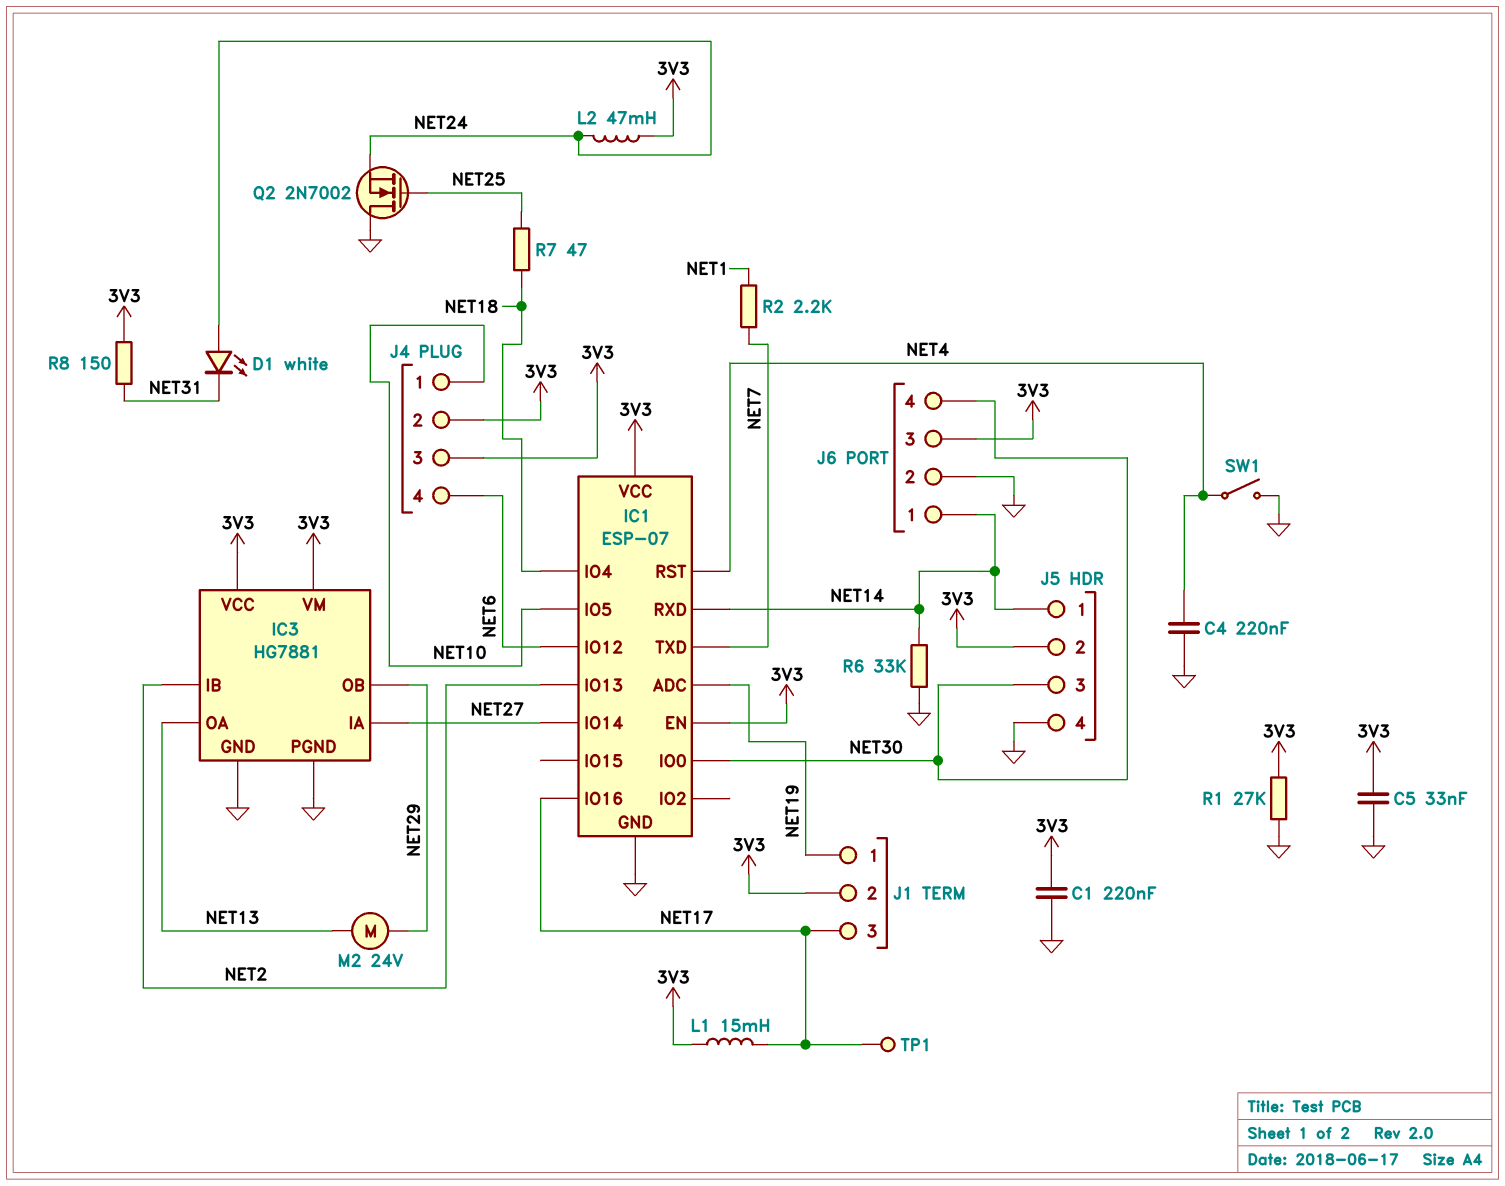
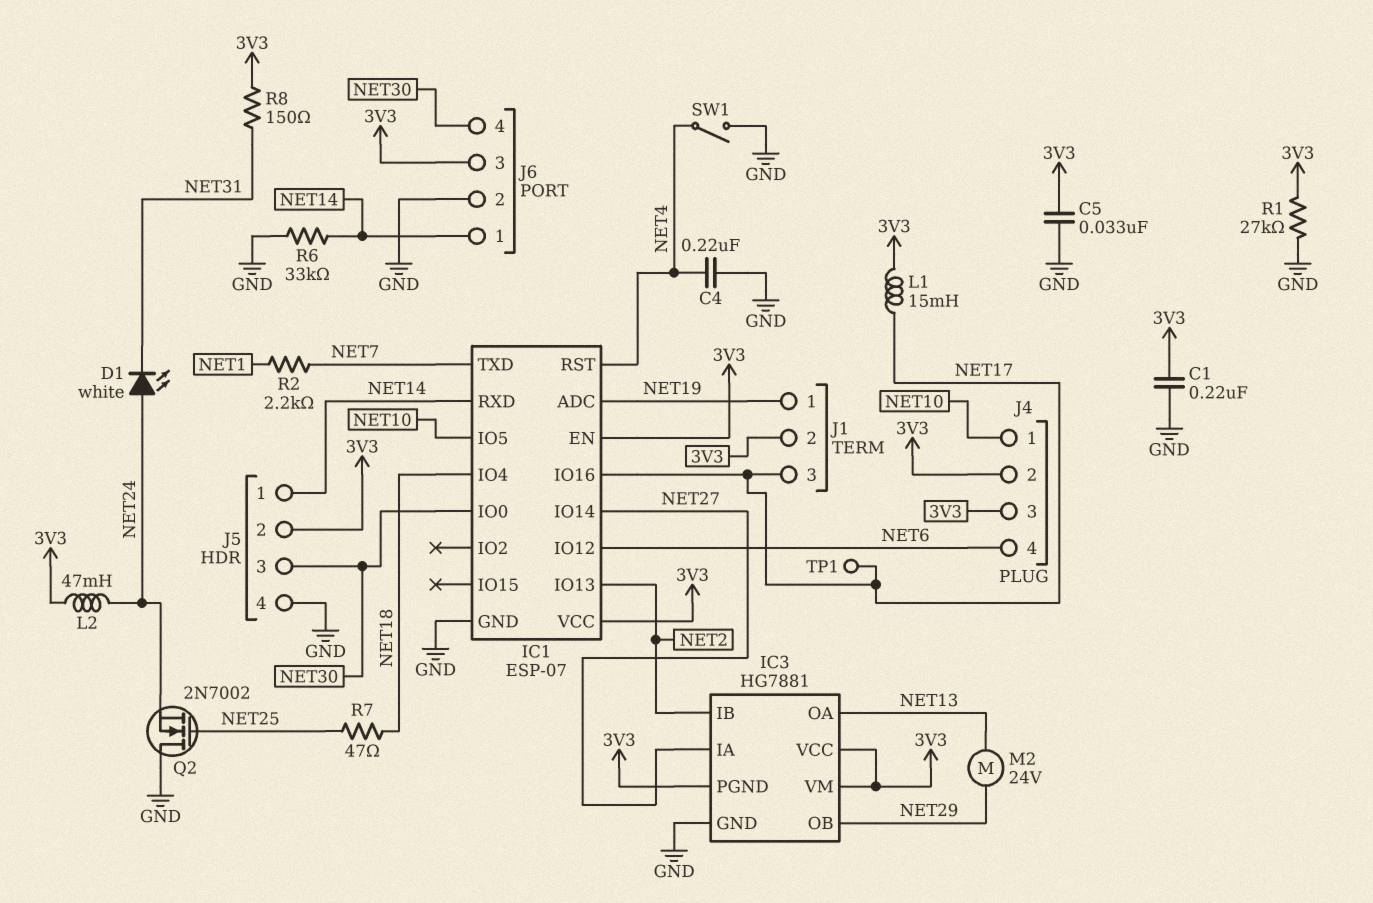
IC3 pin PGND: GND -> 3V3

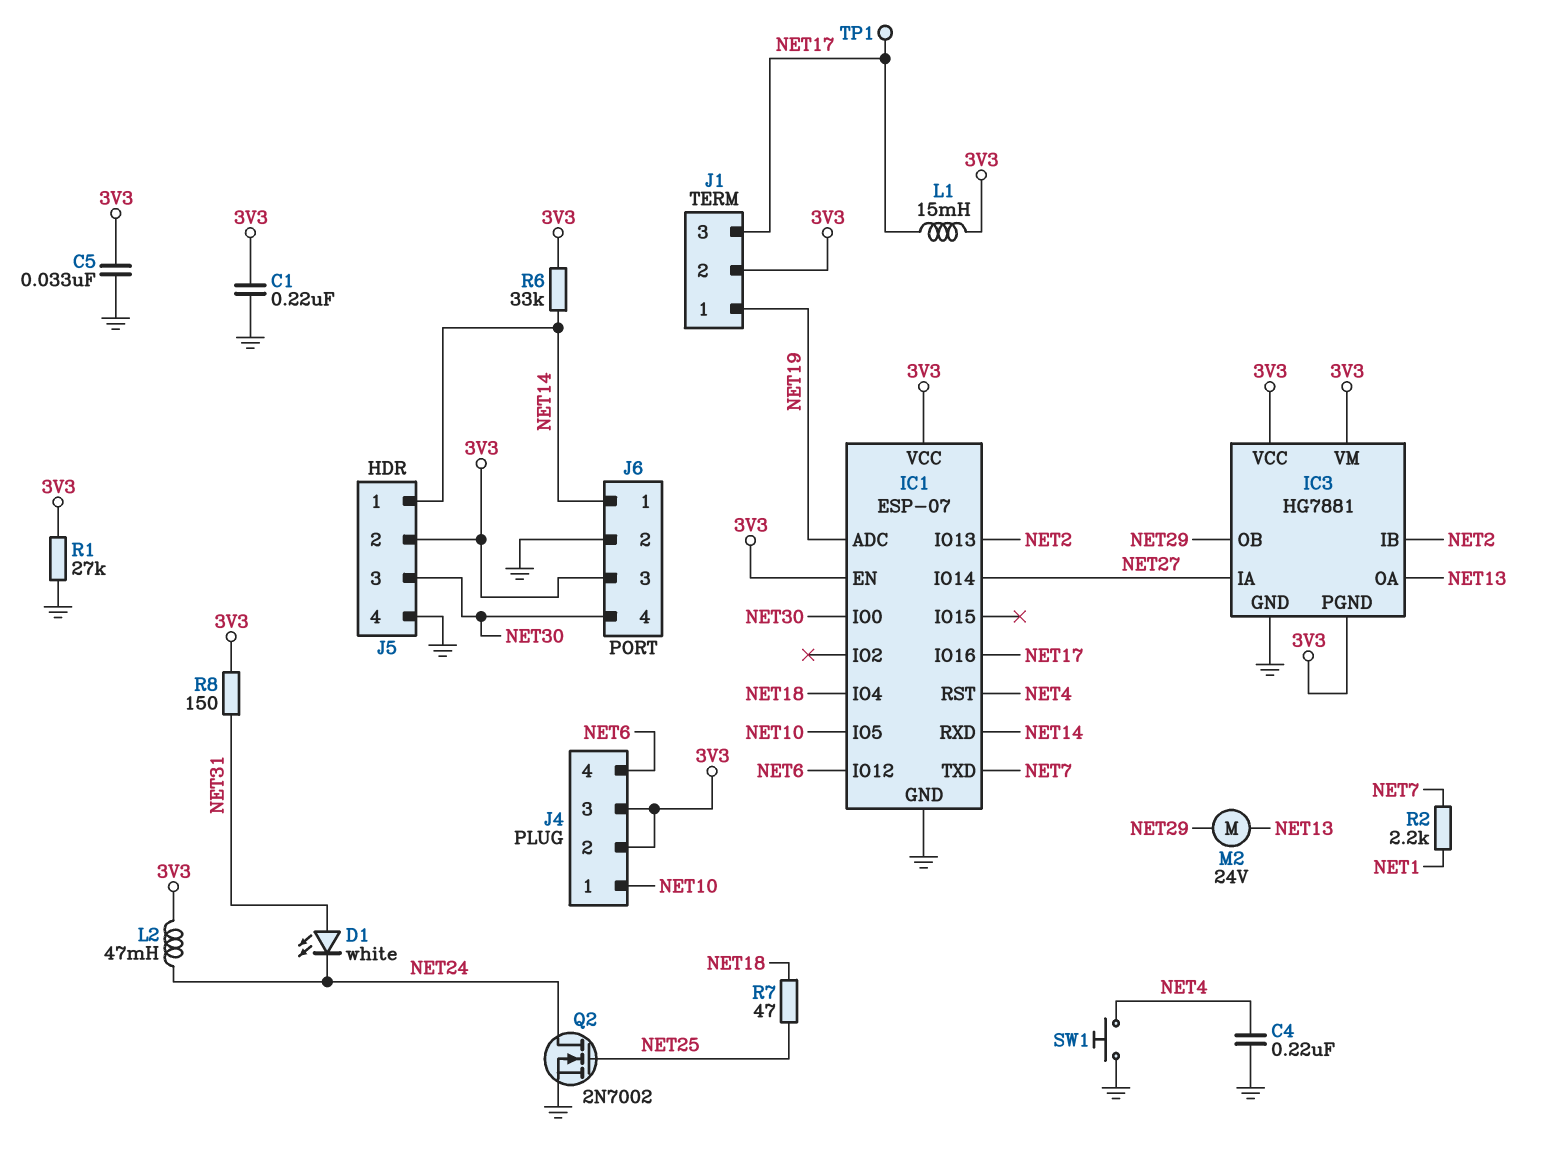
D1: LED white (A NET24, K NET31) -> LED white (A NET31, K NET24)
Q2: NMOS 2N7002 (G NET25, D GND, S NET24) -> NMOS 2N7002 (G NET25, D NET24, S GND)
R6: 33k (GND, NET14) -> 33k (3V3, NET14)
SW1: switch (GND, NET4) -> button (GND, NET4)

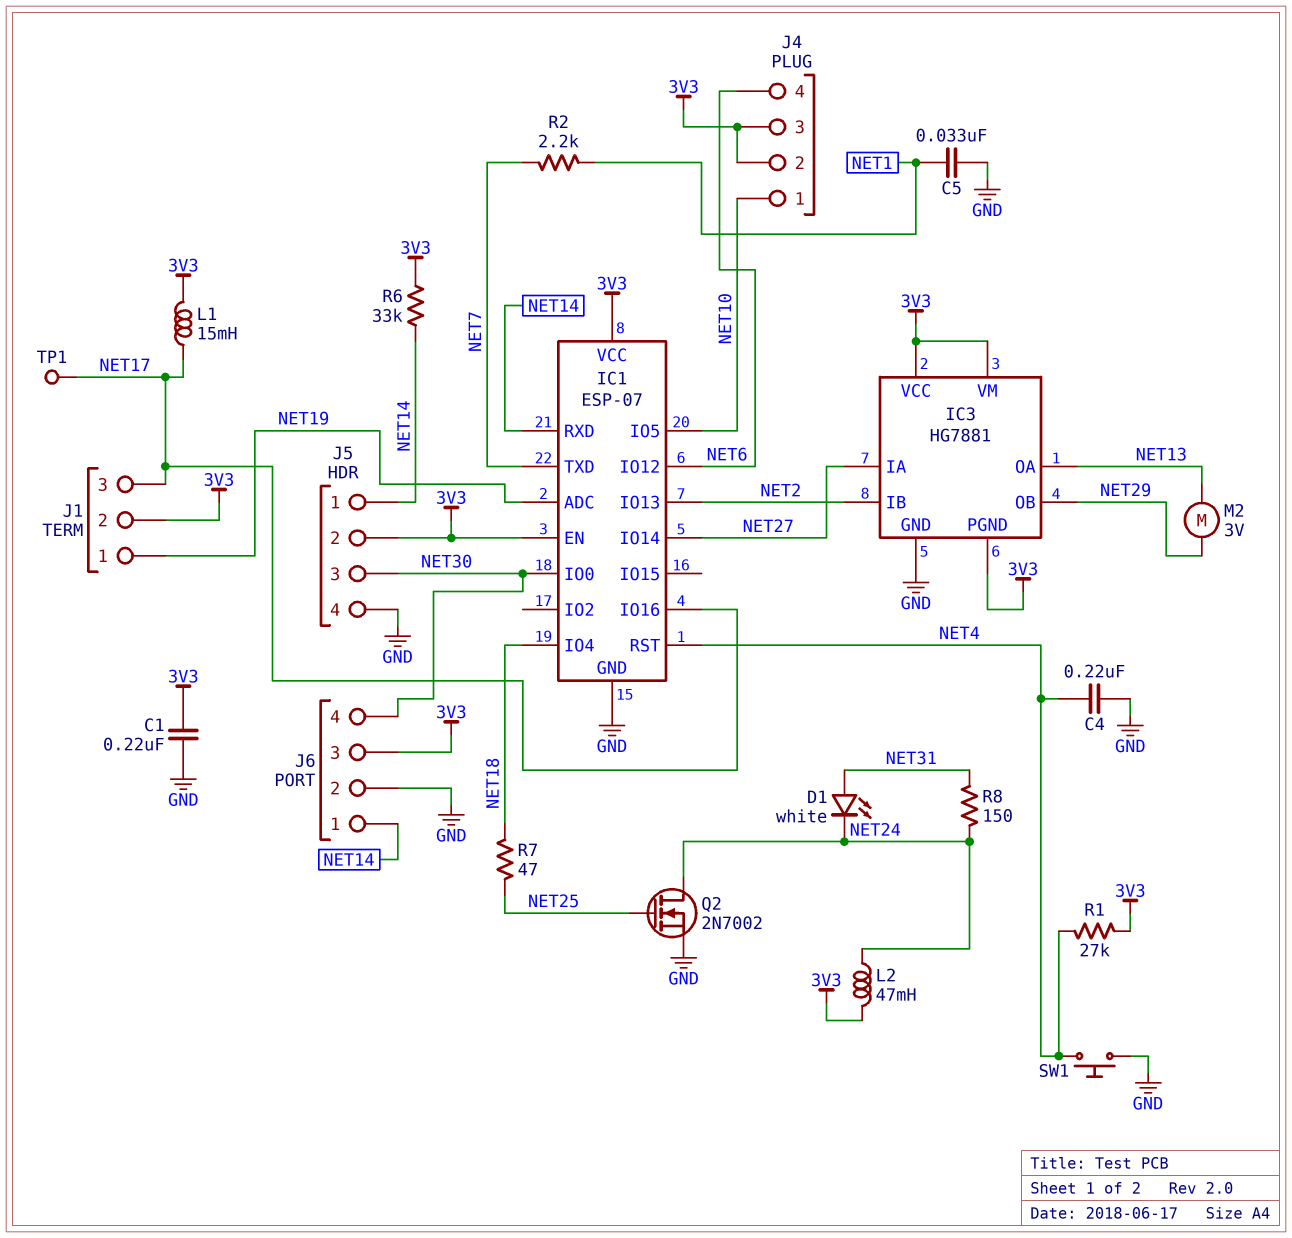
C5: 33nF (3V3, GND) -> 33nF (GND, NET1)
M2: motor 24V (NET13, NET29) -> motor 3V (NET13, NET29)
R1: 27k (3V3, GND) -> 27k (3V3, NET4)
R8: 150 (3V3, NET31) -> 150 (NET24, NET31)

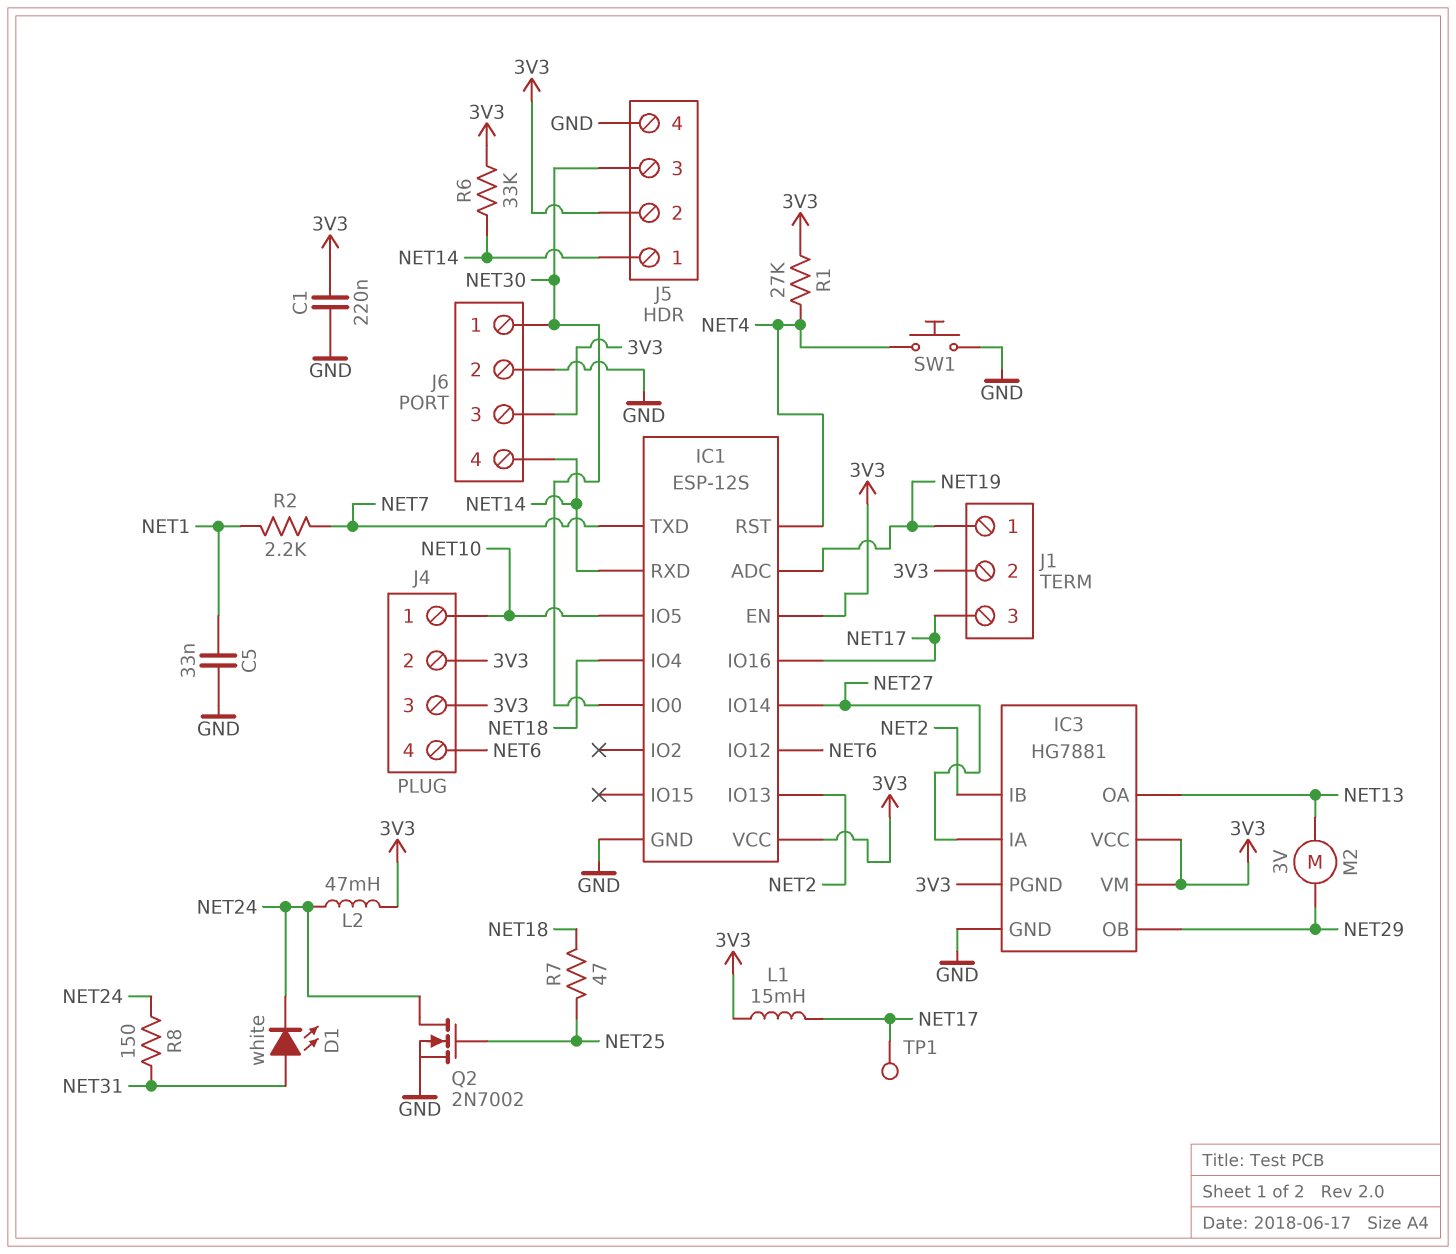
C4: 220nF (GND, NET4) -> none
IC1: ESP-07 -> ESP-12S
J6 pin 1: NET14 -> NET30
J6 pin 4: NET30 -> NET14

